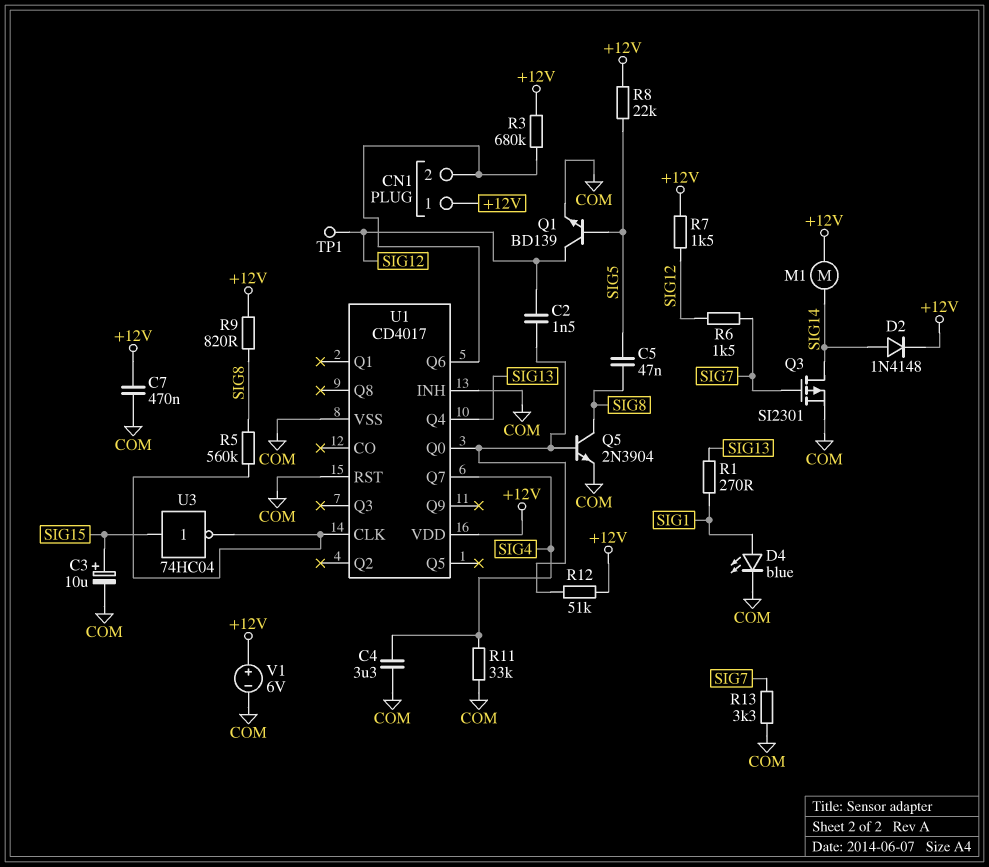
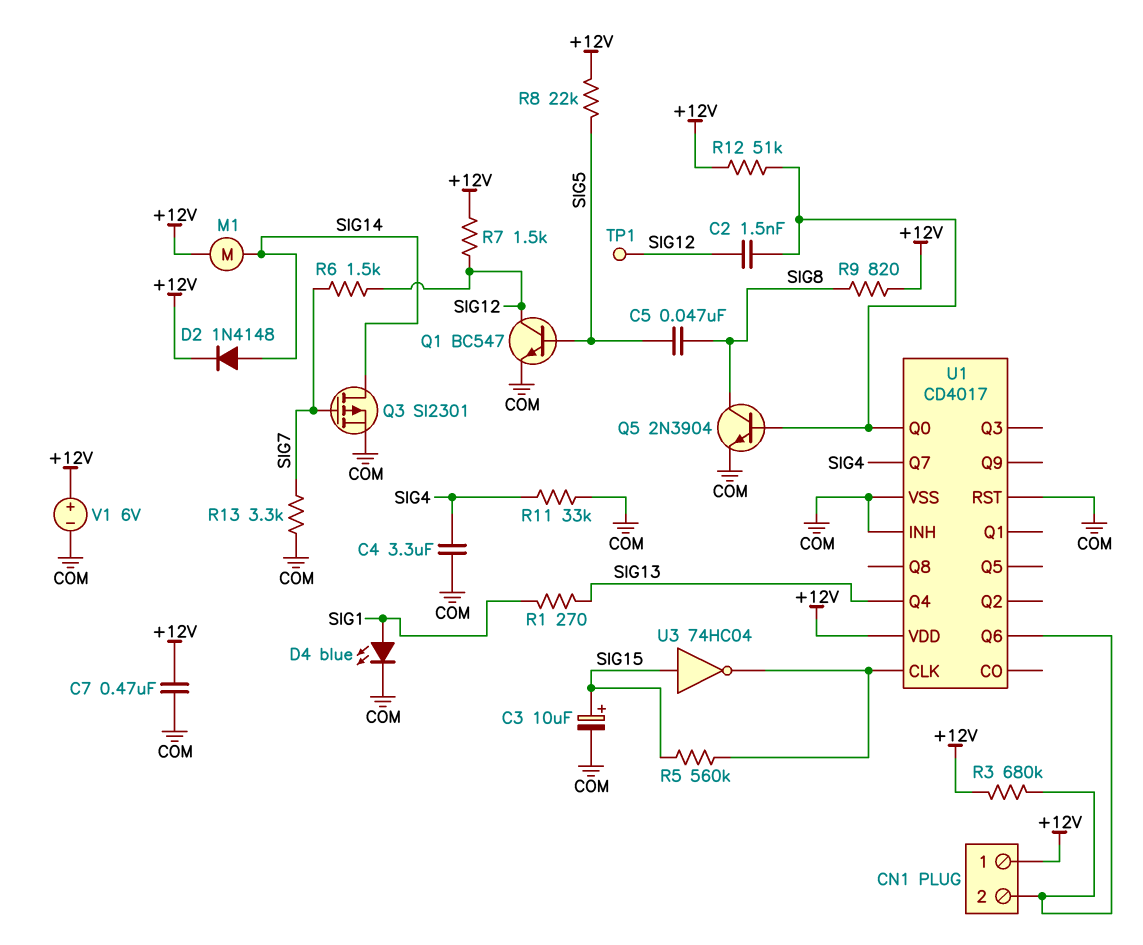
Q1: NPN BD139 (B SIG5, C SIG12, E COM) -> NPN BC547 (B SIG5, C SIG12, E COM)
R5: 560k (SIG8, U1/CLK) -> 560k (SIG15, U1/CLK)

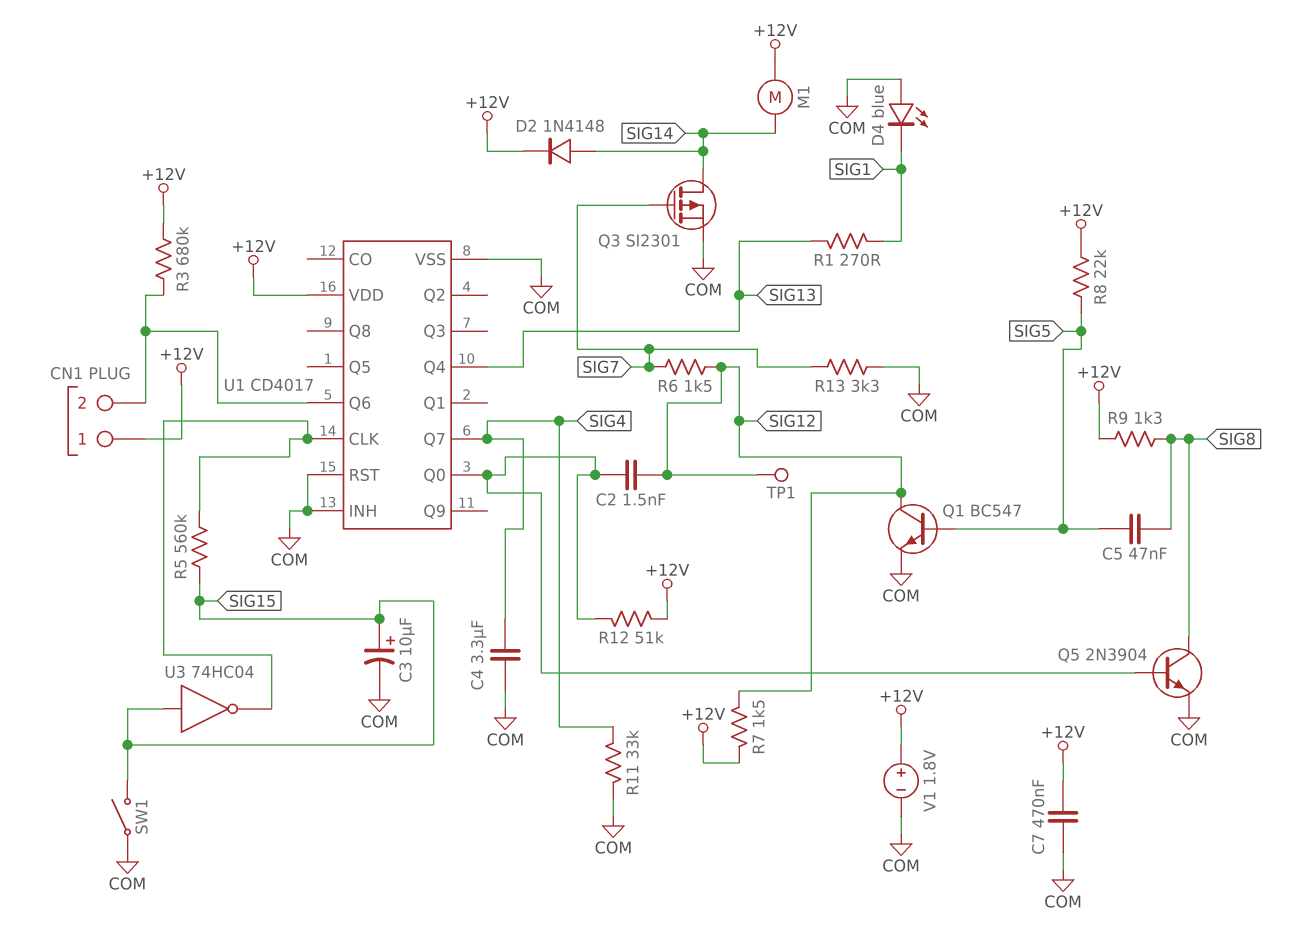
D4: LED blue (A SIG1, K COM) -> LED blue (A COM, K SIG1)
R9: 820 (+12V, SIG8) -> 1.3k (+12V, SIG8)
SW1: none -> switch (COM, SIG15)
V1: 6V (plus +12V, minus COM) -> 1.8V (plus +12V, minus COM)

